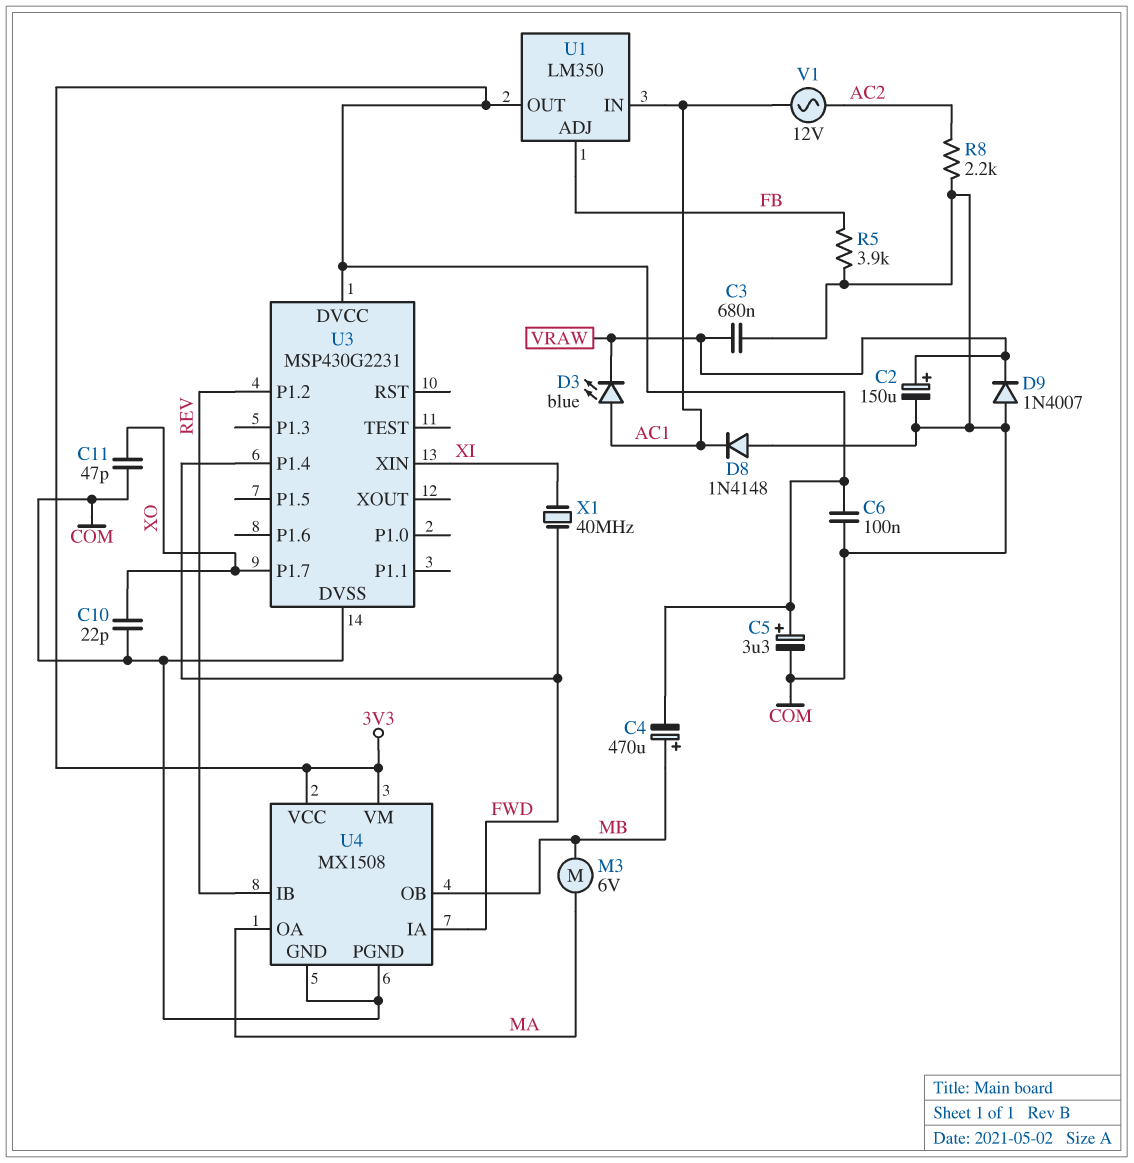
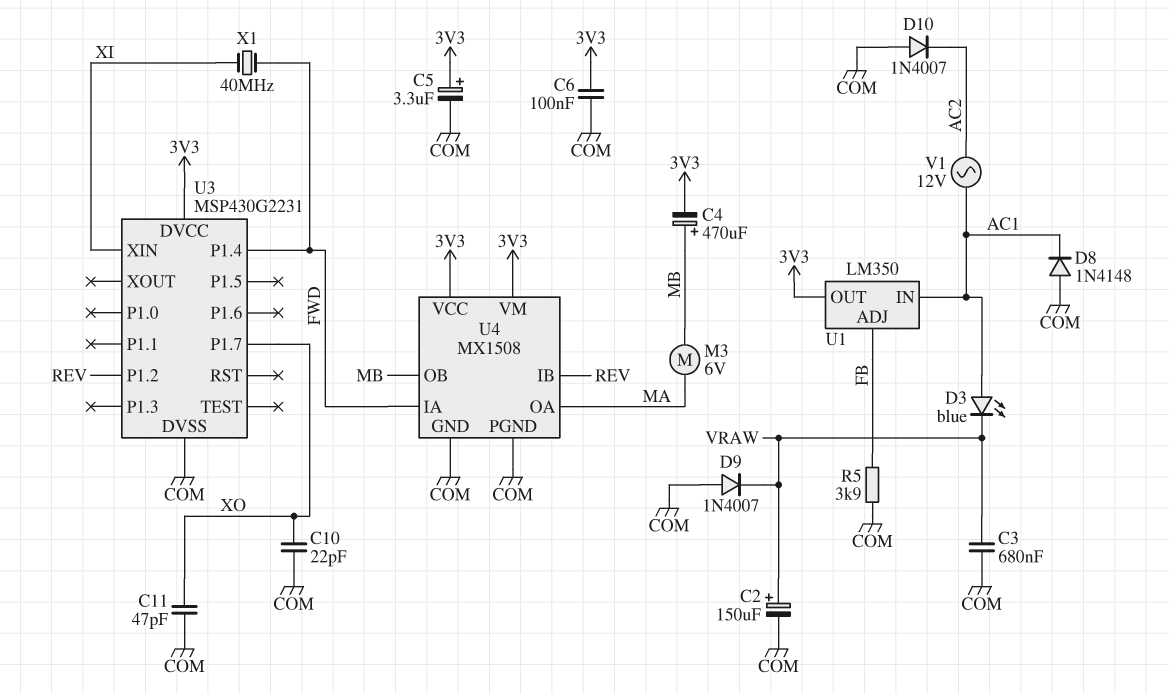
D10: none -> diode 1N4007 (A COM, K AC2)
R8: 2.2k (AC2, COM) -> none

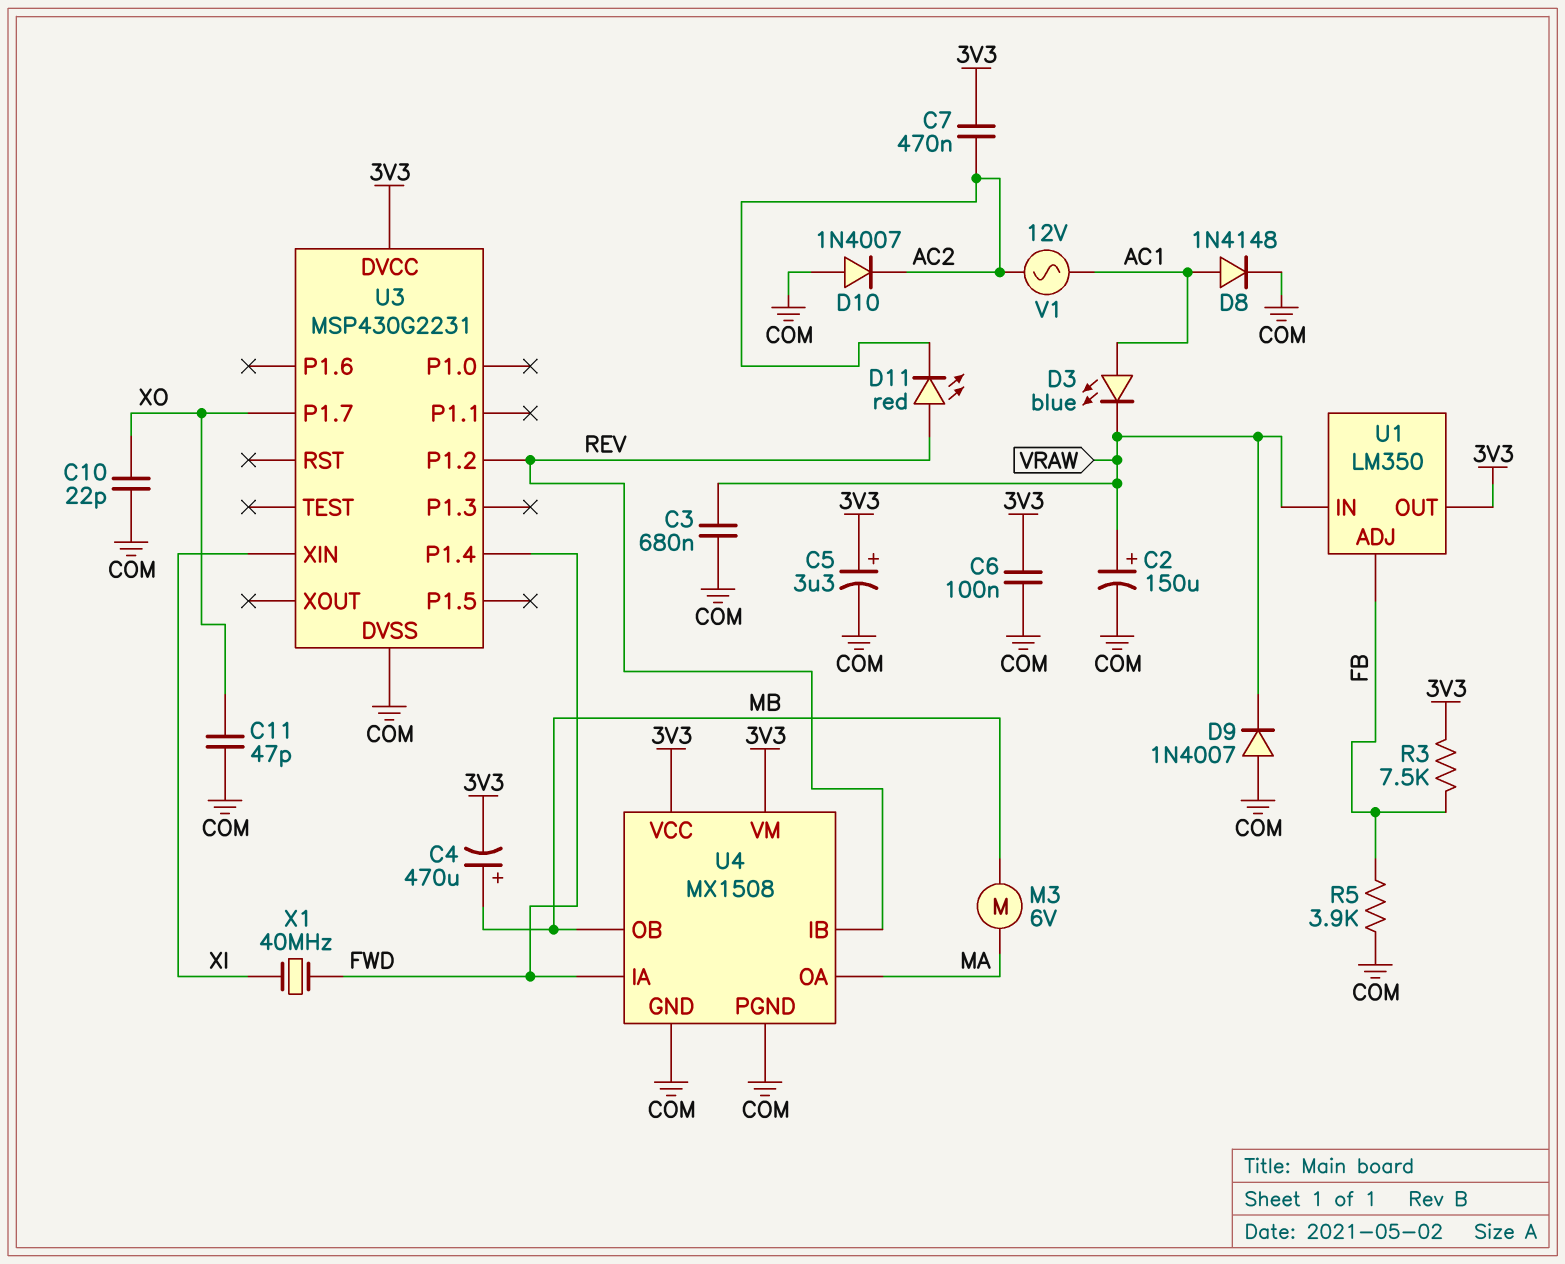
C7: none -> 470nF (3V3, AC2)
D8: diode 1N4148 (A COM, K AC1) -> diode 1N4148 (A AC1, K COM)
D11: none -> LED red (A REV, K AC2)
R3: none -> 7.5k (3V3, FB)
U1 pin IN: AC1 -> VRAW

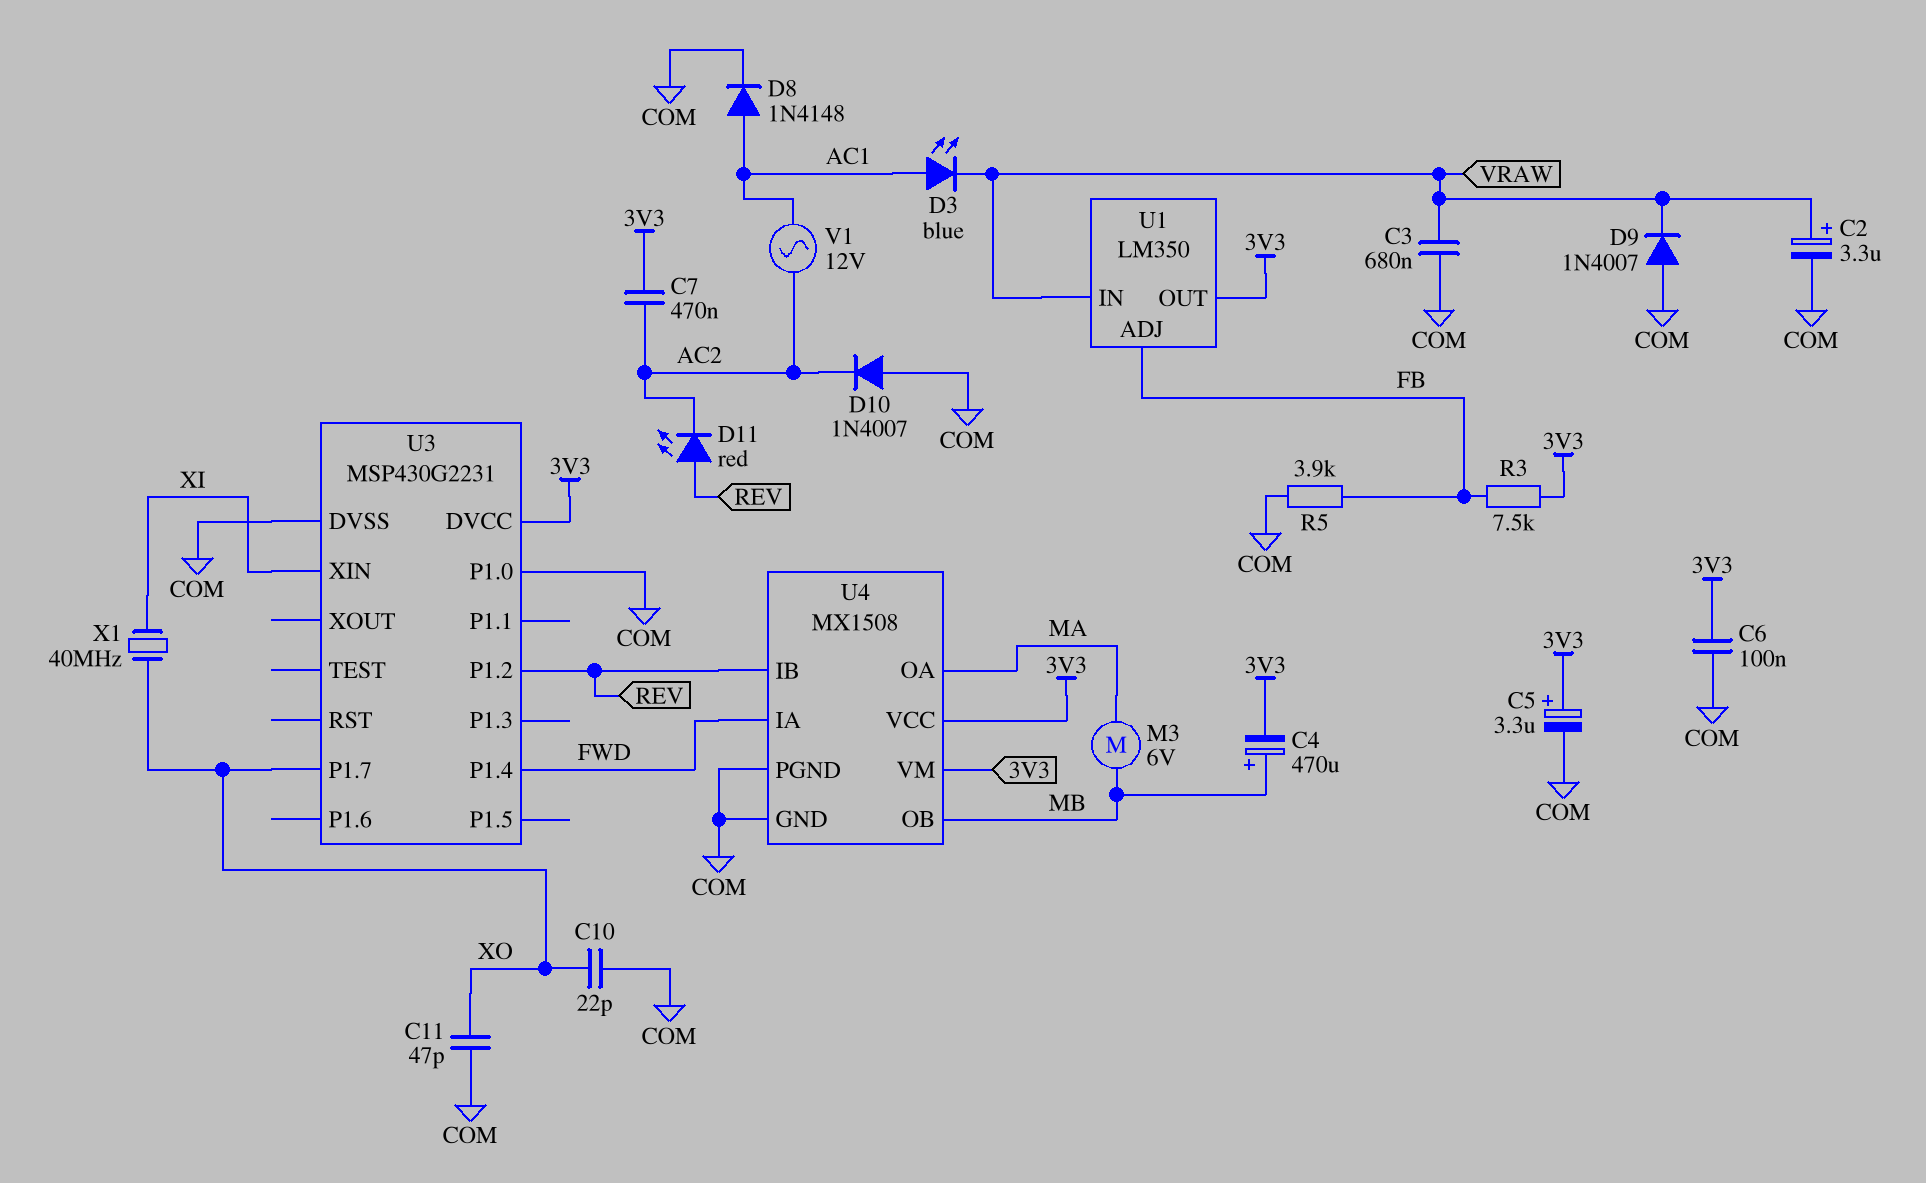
C2: 150uF (plus VRAW, minus COM) -> 3.3uF (plus VRAW, minus COM)
U3 pin P1.0: none -> COM
X1: 40MHz (FWD, XI) -> 40MHz (XI, XO)

